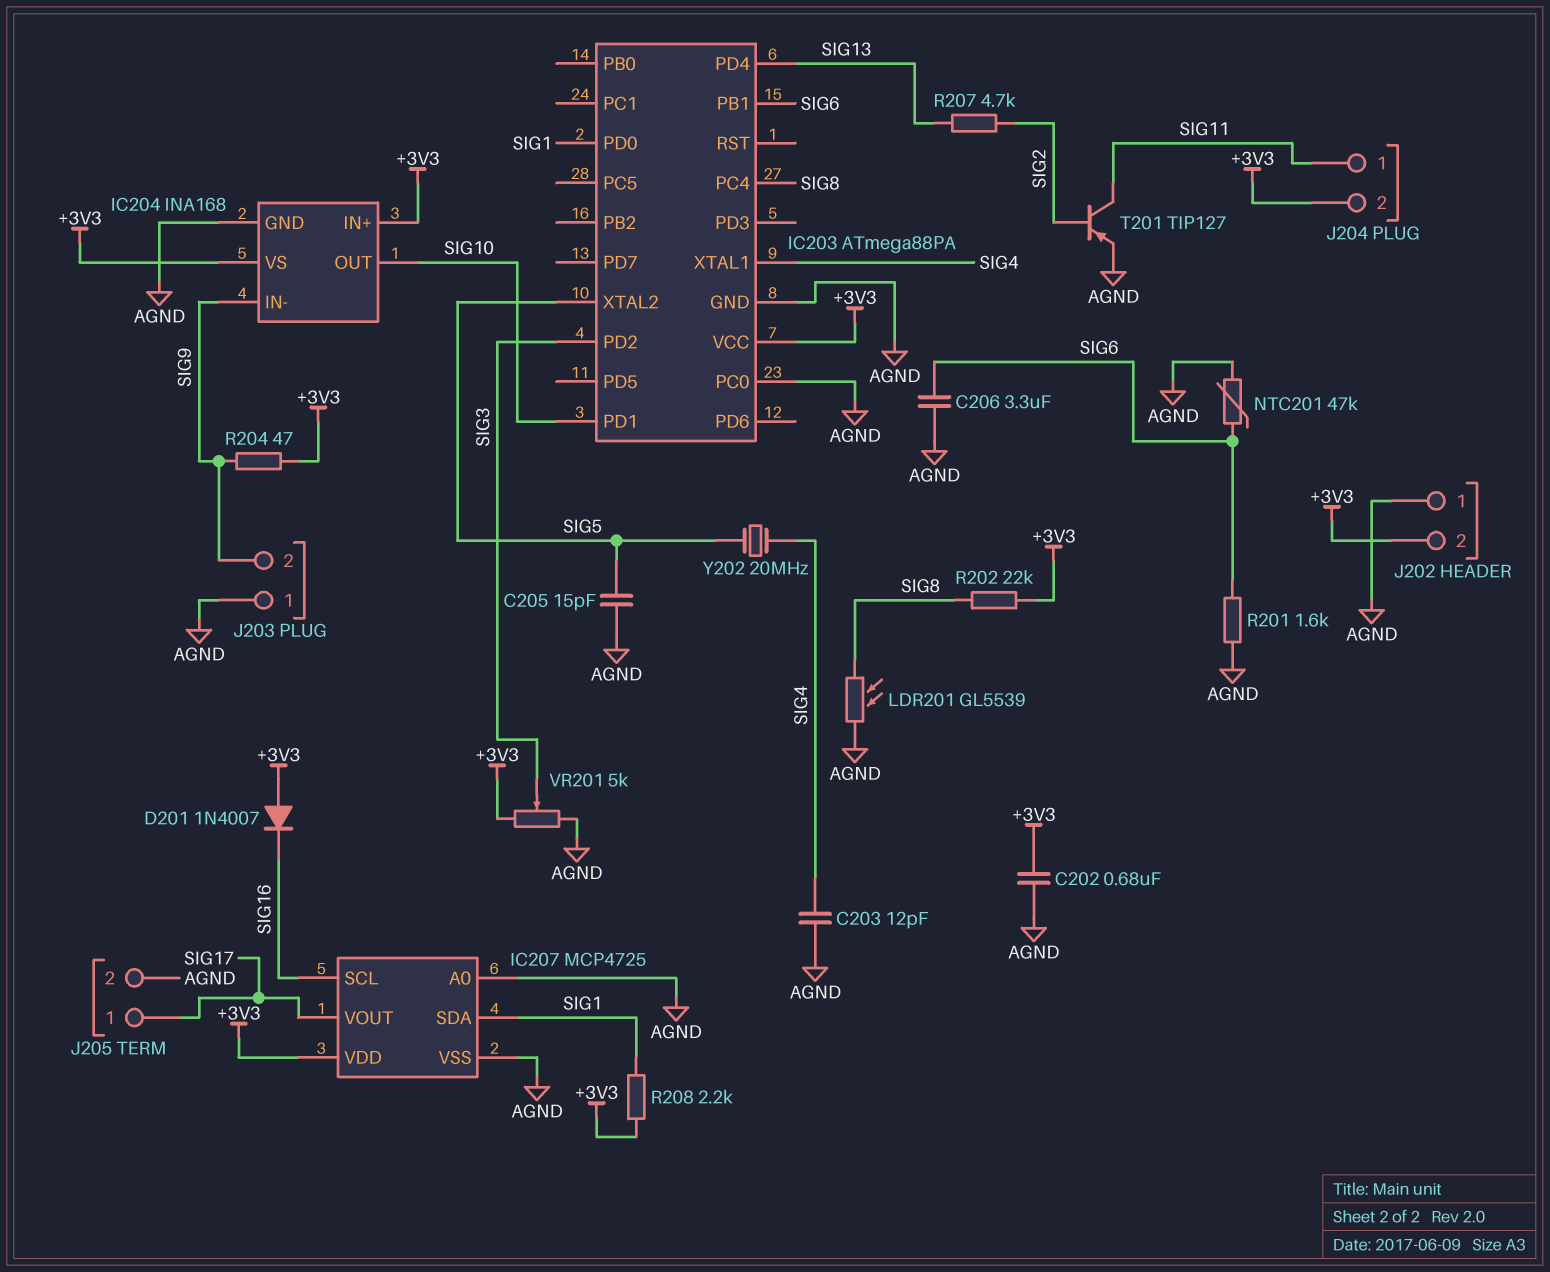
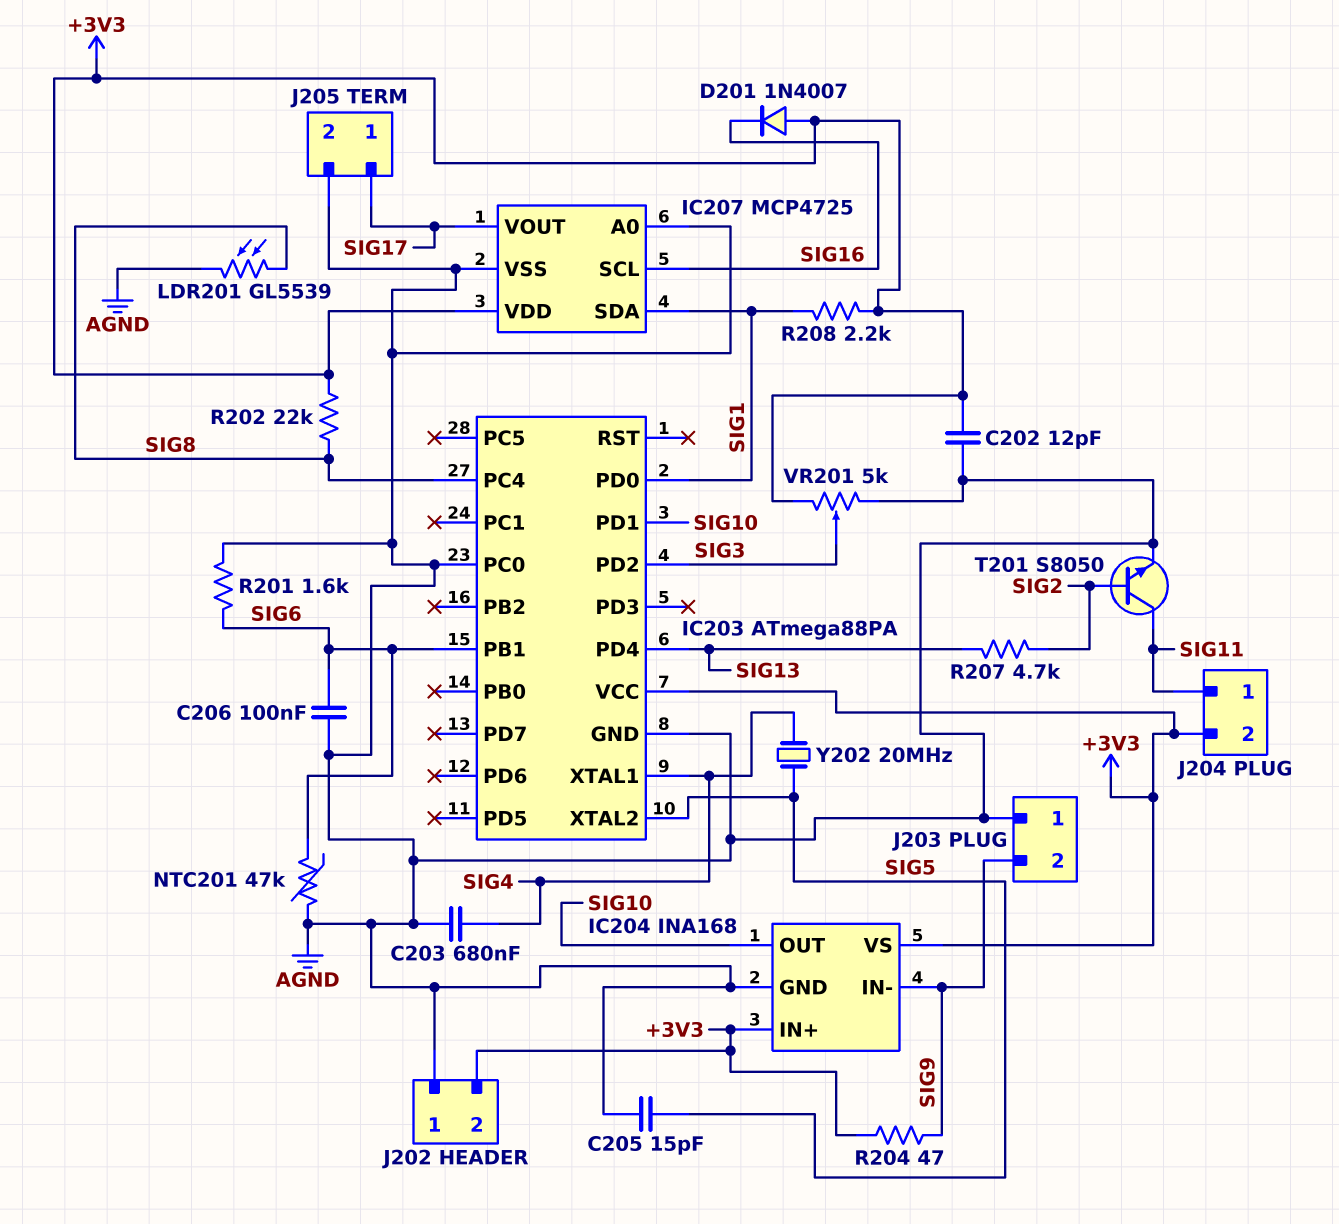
C202: 680nF (+3V3, AGND) -> 12pF (+3V3, AGND)
C203: 12pF (AGND, SIG4) -> 680nF (AGND, SIG4)
C206: 3.3uF (AGND, SIG6) -> 100nF (AGND, SIG6)
T201: PNP TIP127 (B SIG2, C SIG11, E AGND) -> NPN S8050 (B SIG2, C SIG11, E AGND)

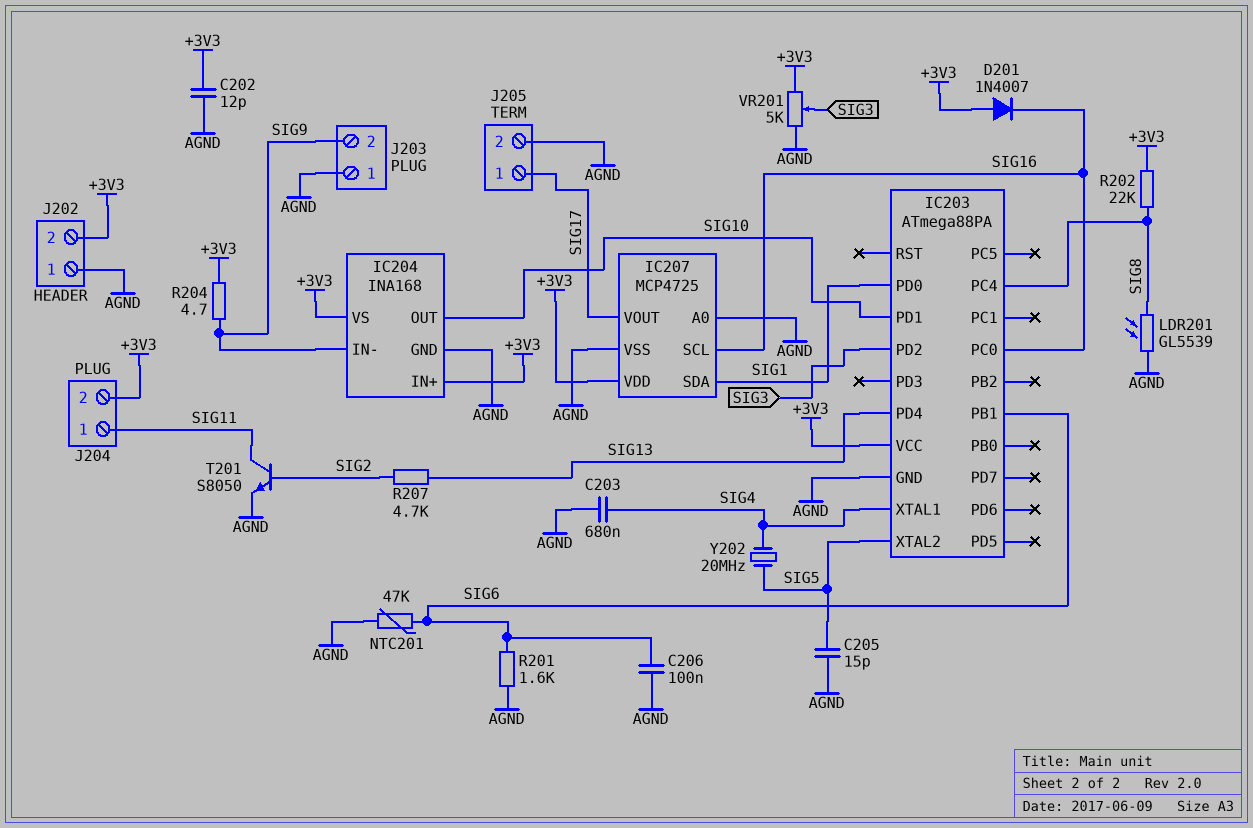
IC203 pin PC0: AGND -> SIG16
R204: 47 (+3V3, SIG9) -> 4.7 (+3V3, SIG9)
R208: 2.2k (+3V3, SIG1) -> none

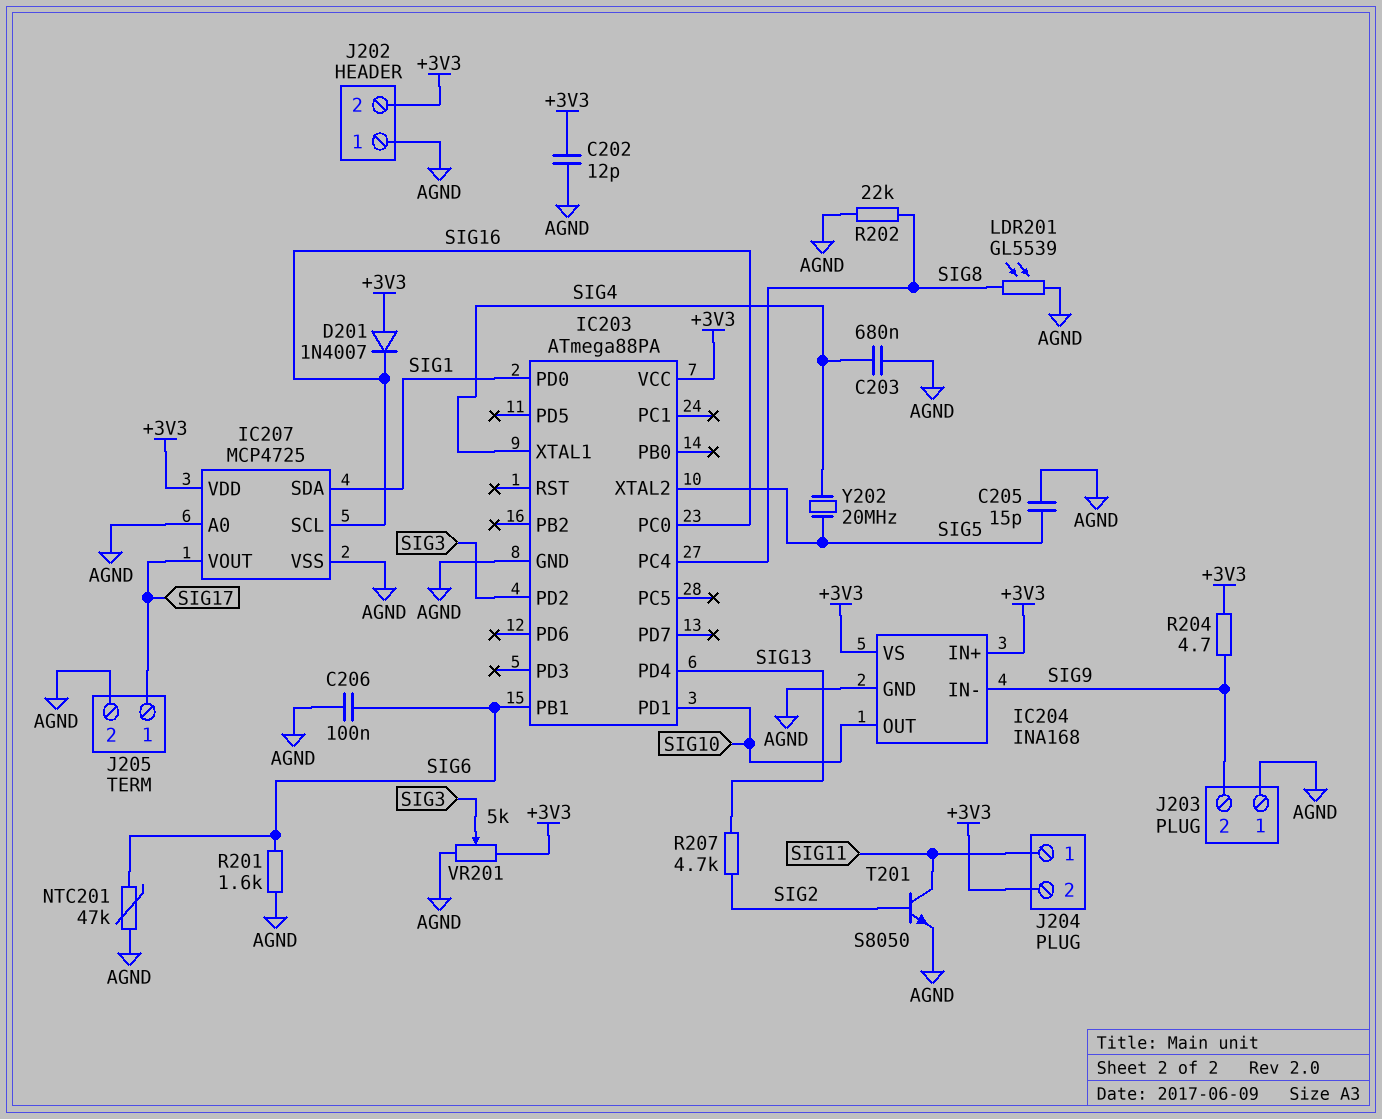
R202: 22k (+3V3, SIG8) -> 22k (AGND, SIG8)

